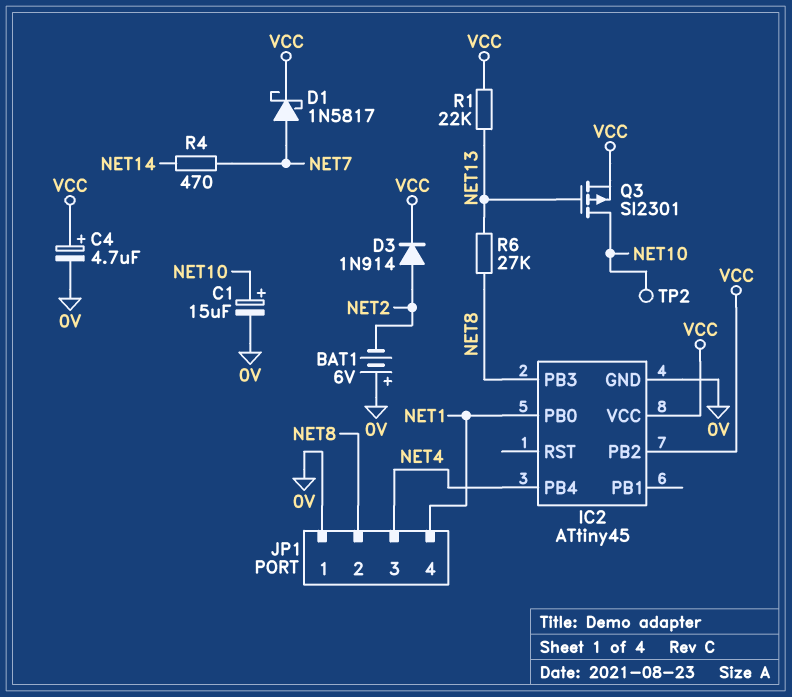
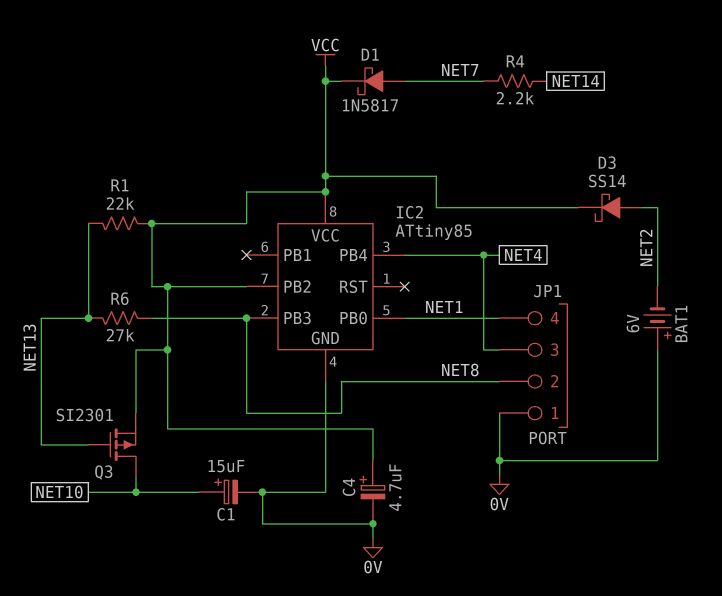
D3: diode 1N914 (A NET2, K VCC) -> schottky SS14 (A NET2, K VCC)
IC2: ATtiny45 -> ATtiny85
R4: 470 (NET7, NET14) -> 2.2k (NET7, NET14)
TP2: test point (NET10) -> none

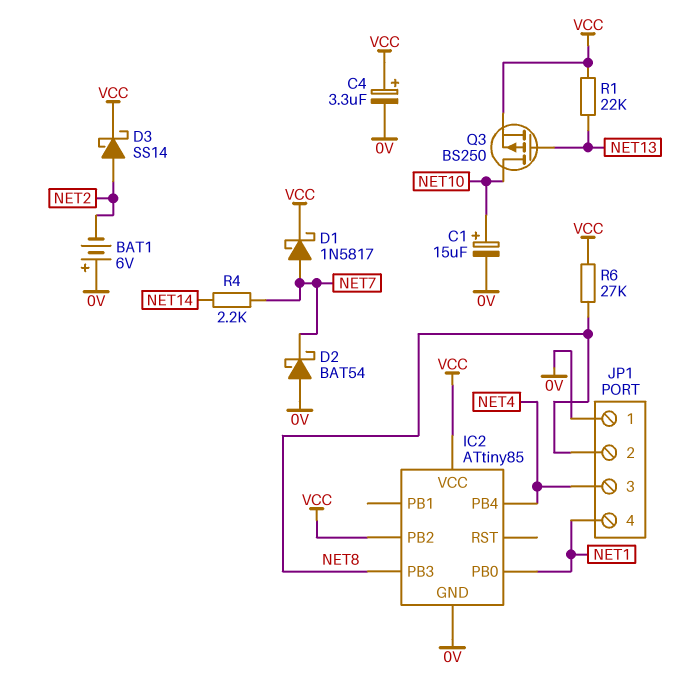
C4: 4.7uF (plus VCC, minus 0V) -> 3.3uF (plus VCC, minus 0V)
D2: none -> schottky BAT54 (A 0V, K NET7)
Q3: PMOS SI2301 (G NET13, D NET10, S VCC) -> PMOS BS250 (G NET13, D NET10, S VCC)
R6: 27k (NET8, NET13) -> 27k (NET8, VCC)

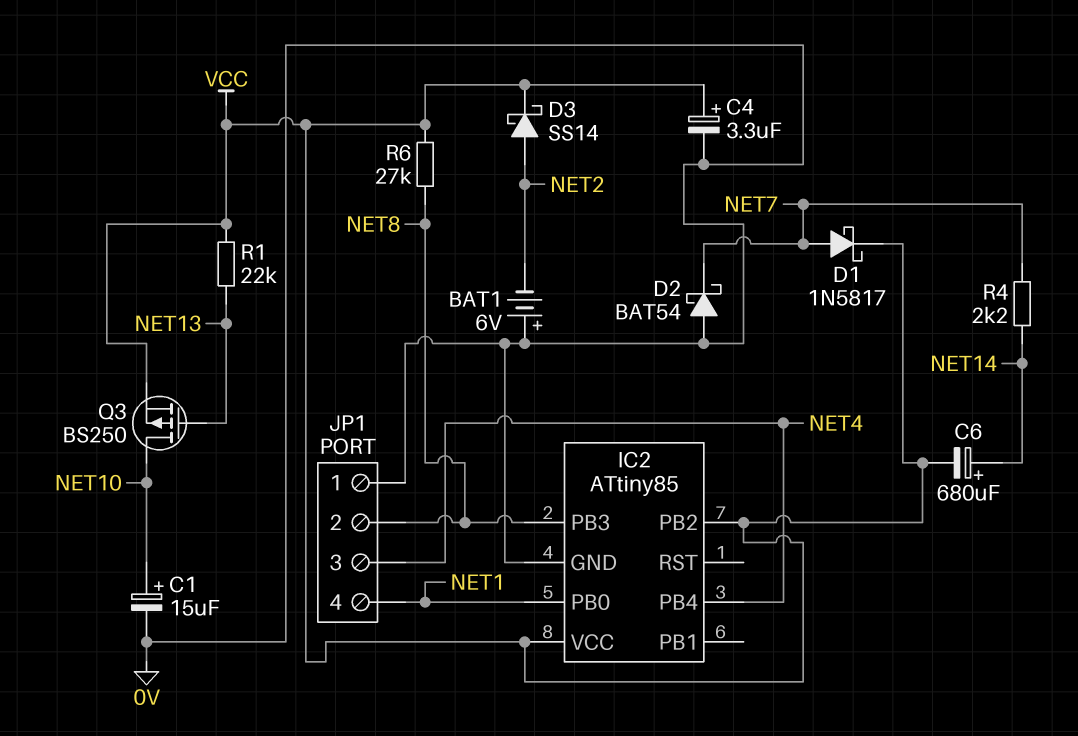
C6: none -> 680uF (plus NET14, minus VCC)

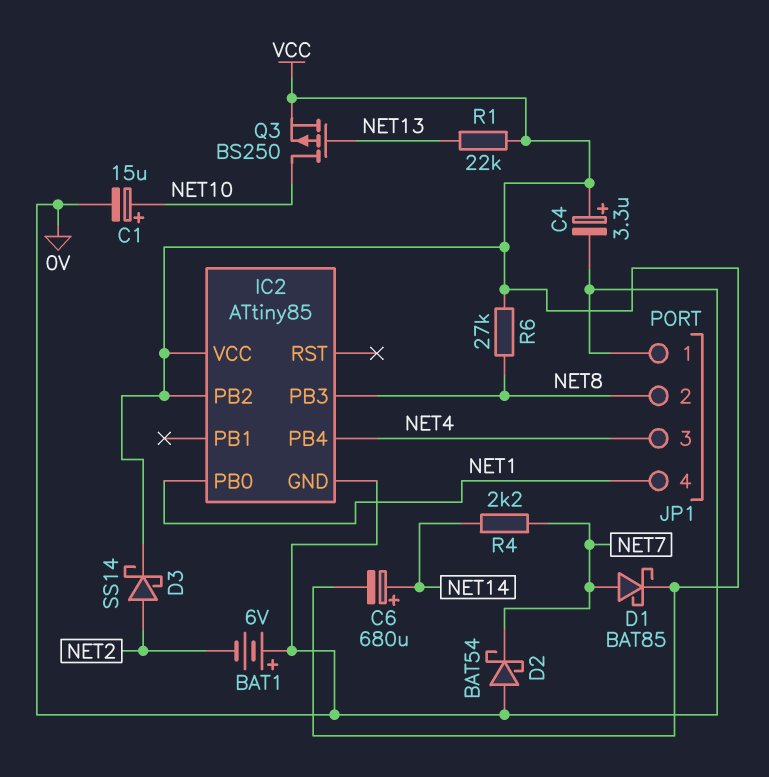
D1: schottky 1N5817 (A NET7, K VCC) -> schottky BAT85 (A NET7, K VCC)

